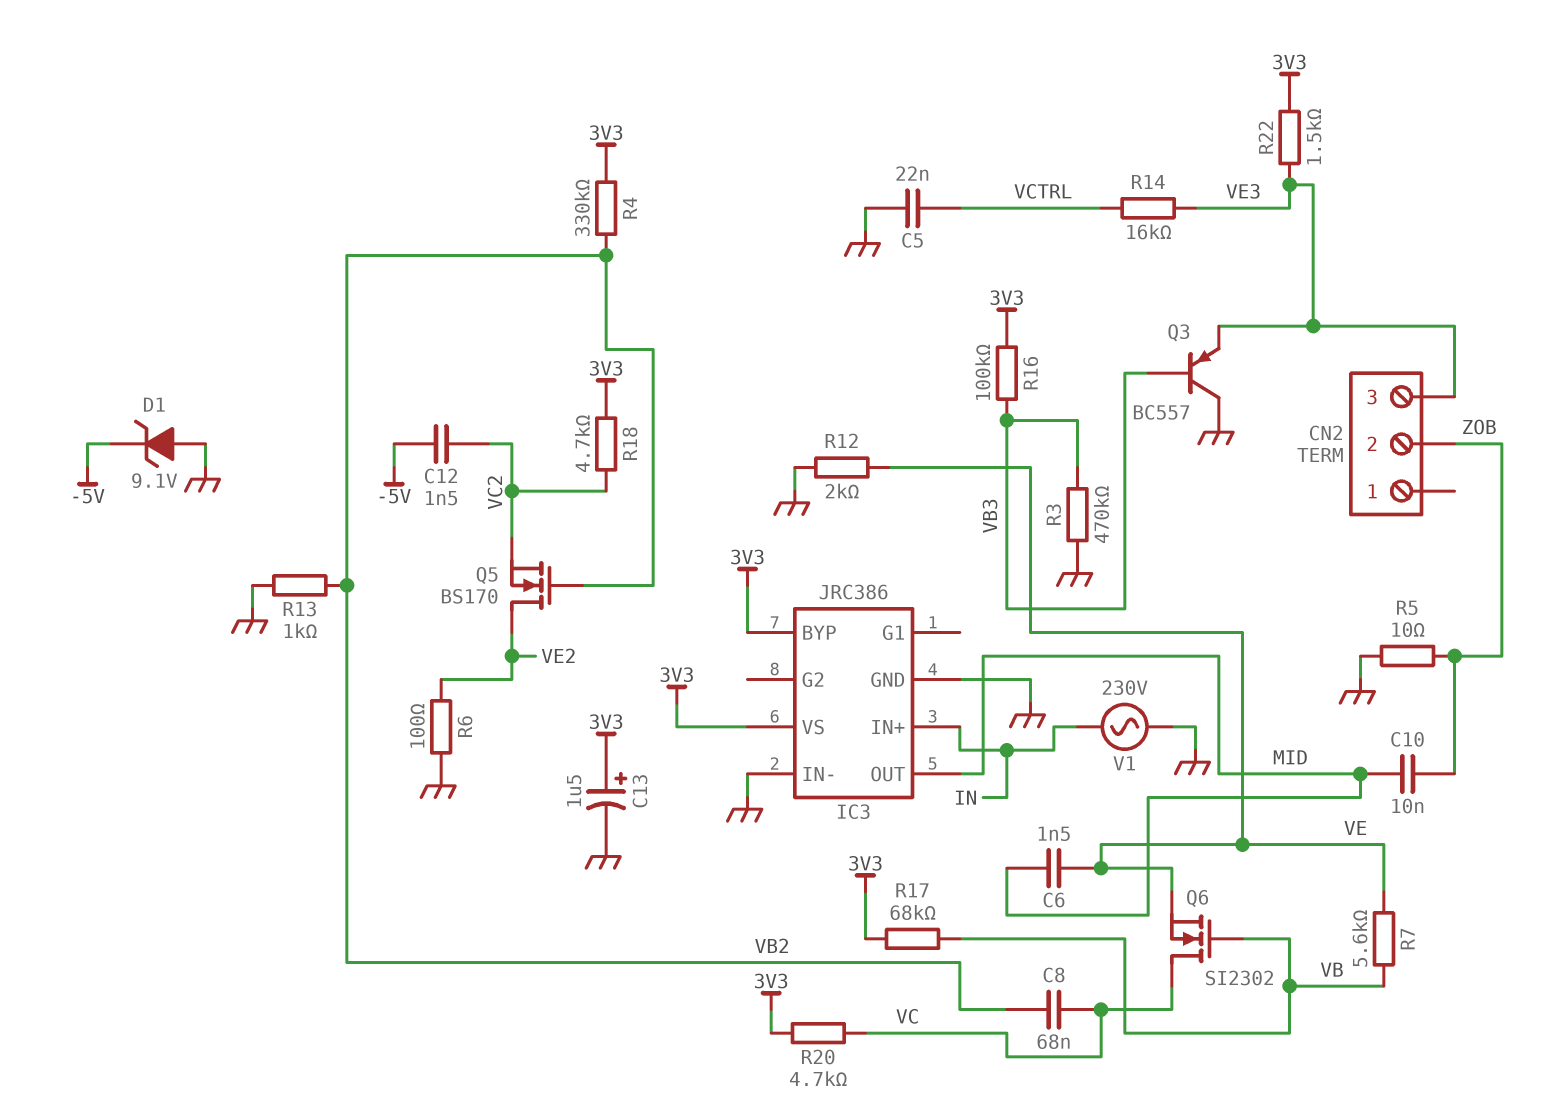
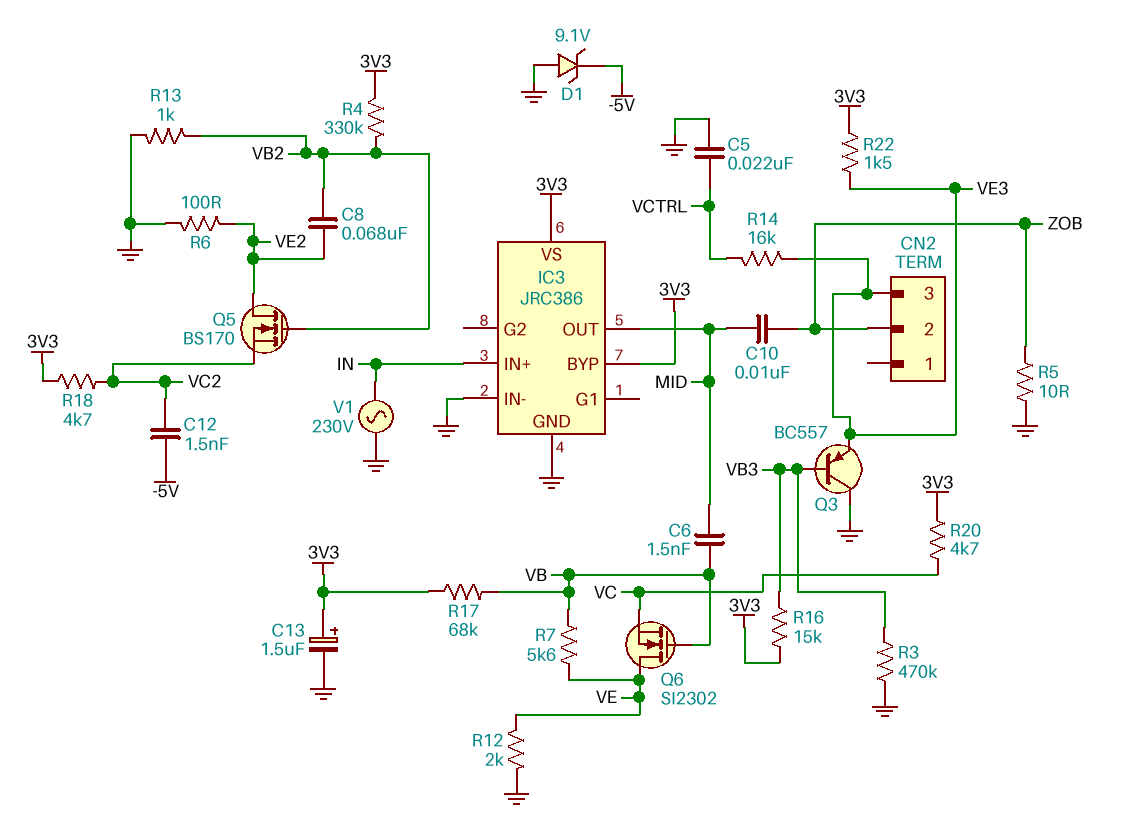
C6: 1.5nF (MID, VE) -> 1.5nF (MID, VB)
C8: 68nF (VB2, VC) -> 68nF (VB2, VE2)
Q6: NMOS SI2302 (G VB, D VC, S VE) -> NMOS SI2302 (G VB, D VE, S VC)
R16: 100k (3V3, VB3) -> 15k (3V3, VB3)

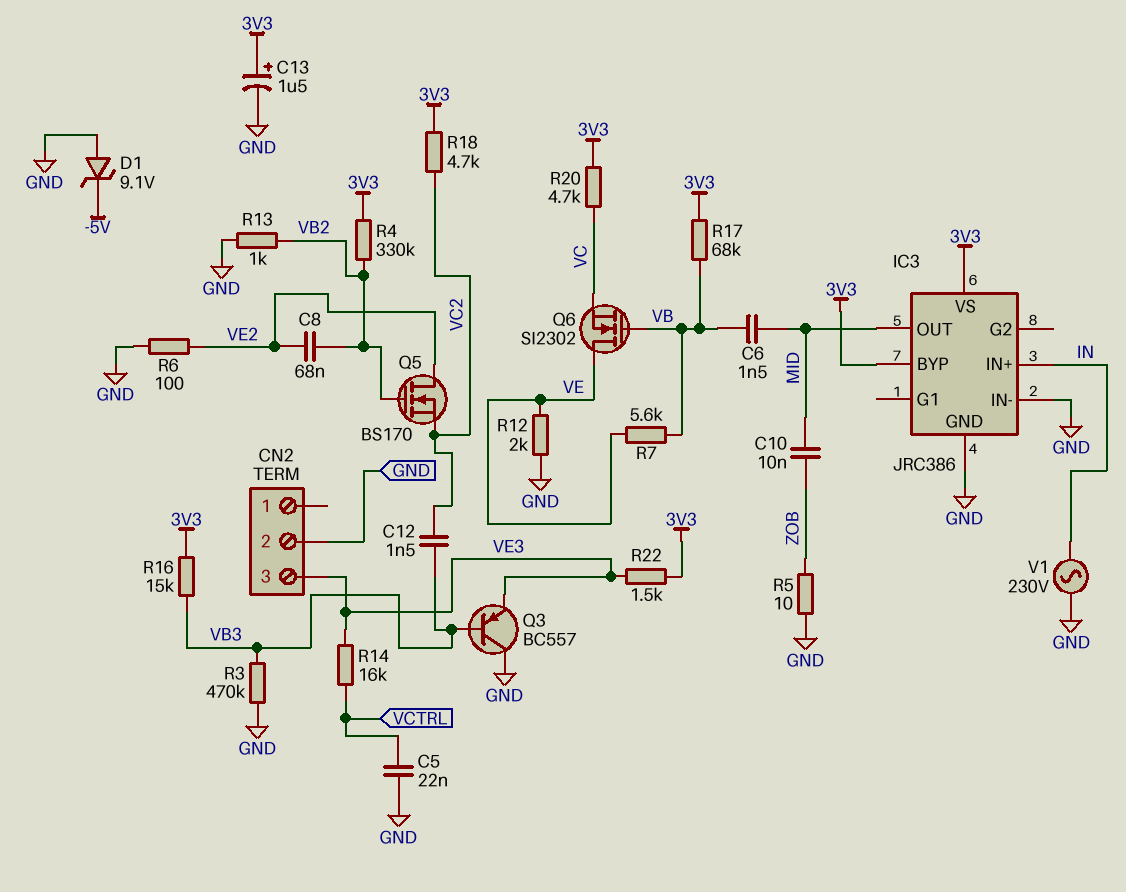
C12: 1.5nF (-5V, VC2) -> 1.5nF (VB3, VC2)
CN2 pin 2: ZOB -> GND

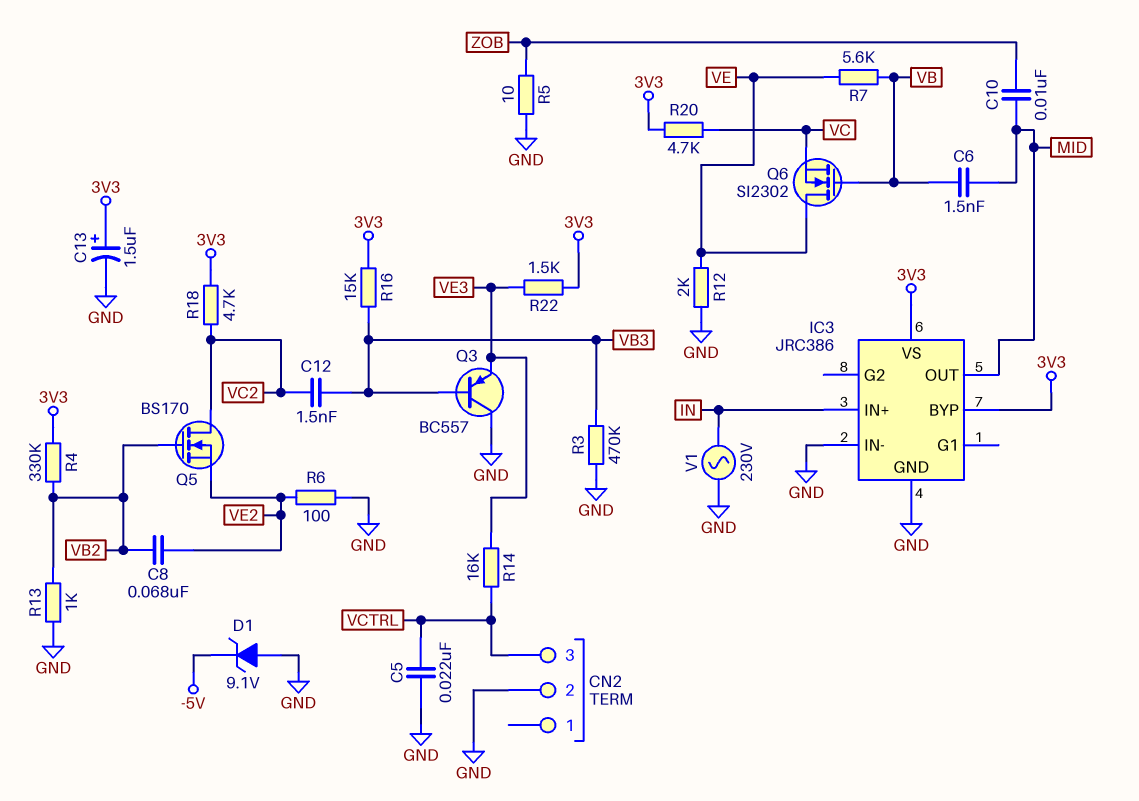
CN2 pin 3: VE3 -> VCTRL
Q5: NMOS BS170 (G VB2, D VE2, S VC2) -> NMOS BS170 (G VB2, D VC2, S VE2)
R17: 68k (3V3, VB) -> none

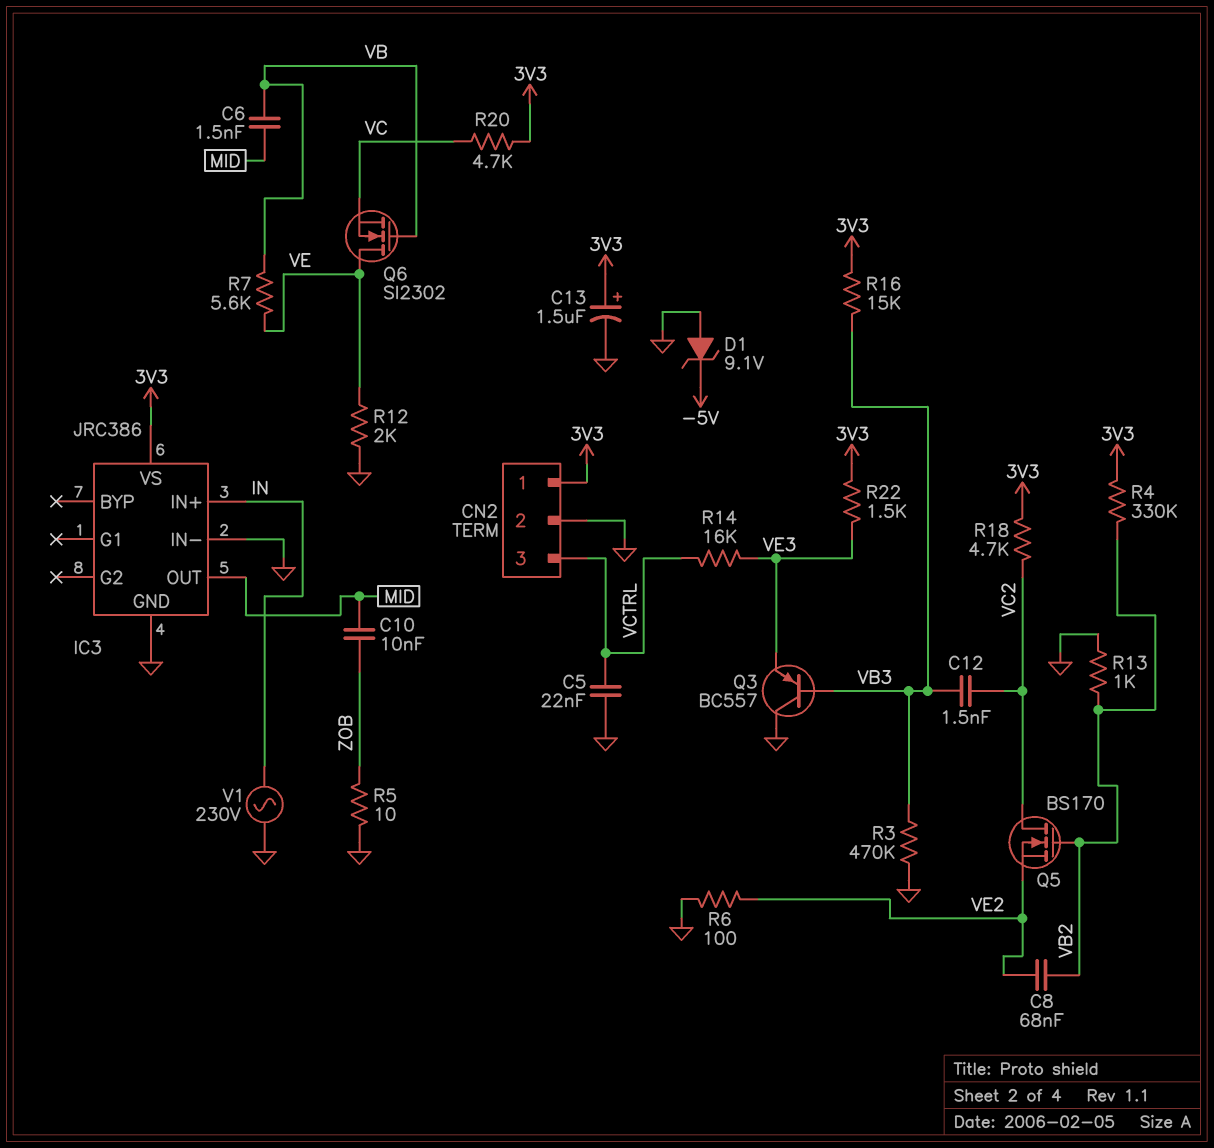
CN2 pin 1: none -> 3V3
IC3 pin BYP: 3V3 -> none

